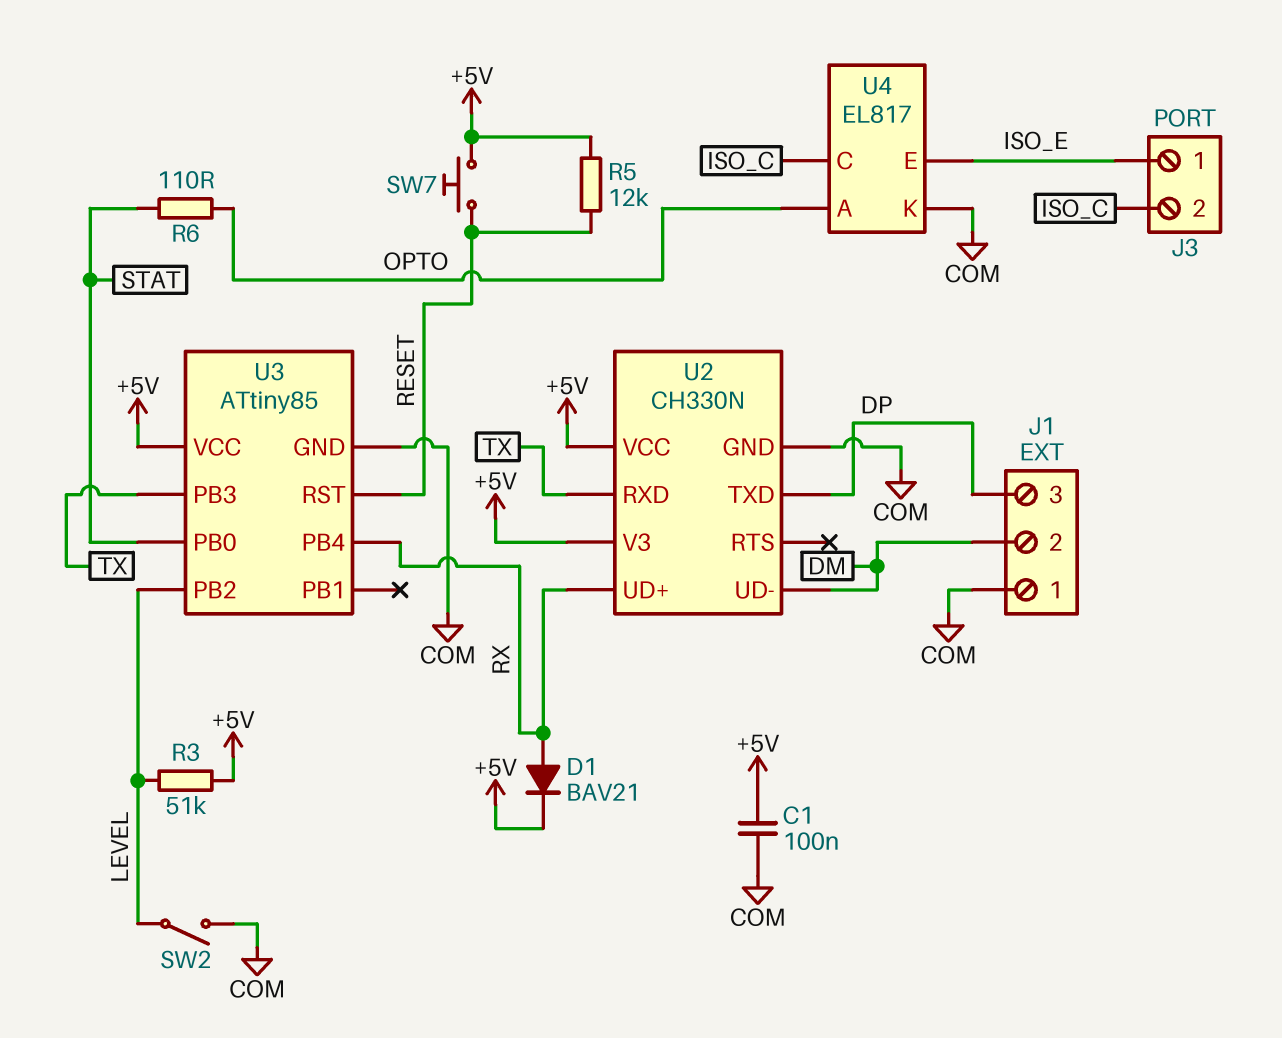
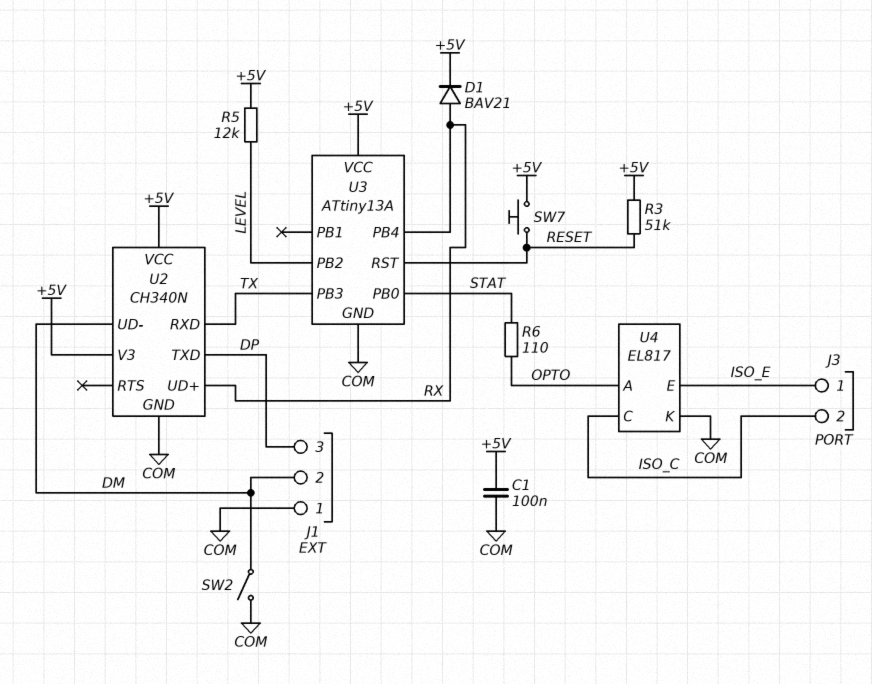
R3: 51k (+5V, LEVEL) -> 51k (+5V, RESET)
R5: 12k (+5V, RESET) -> 12k (+5V, LEVEL)
SW2: switch (COM, LEVEL) -> switch (COM, DM)
U2: CH330N -> CH340N
U3: ATtiny85 -> ATtiny13A

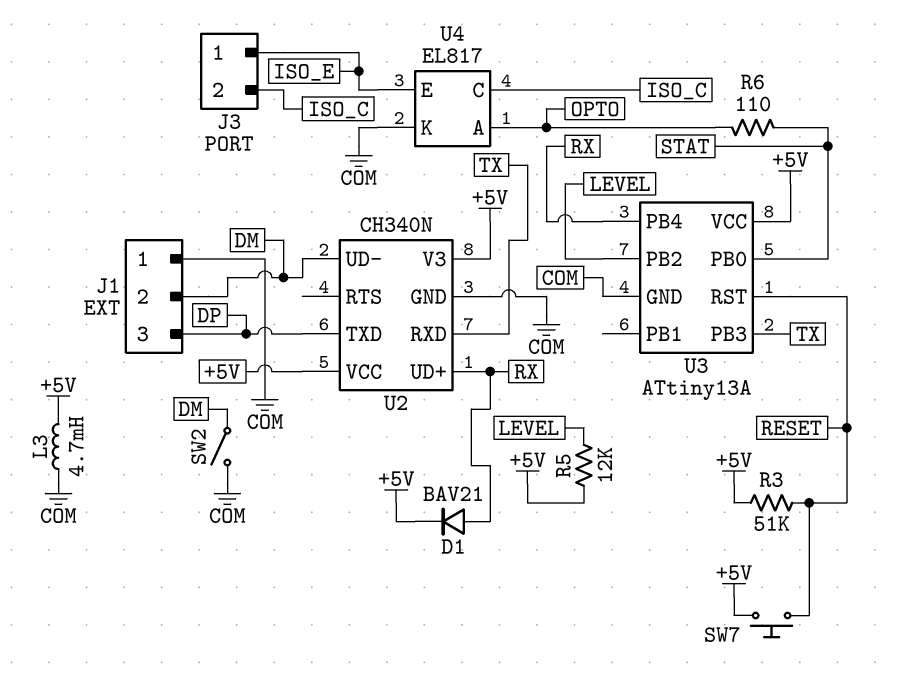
C1: 100nF (+5V, COM) -> none
L3: none -> 4.7mH (+5V, COM)

